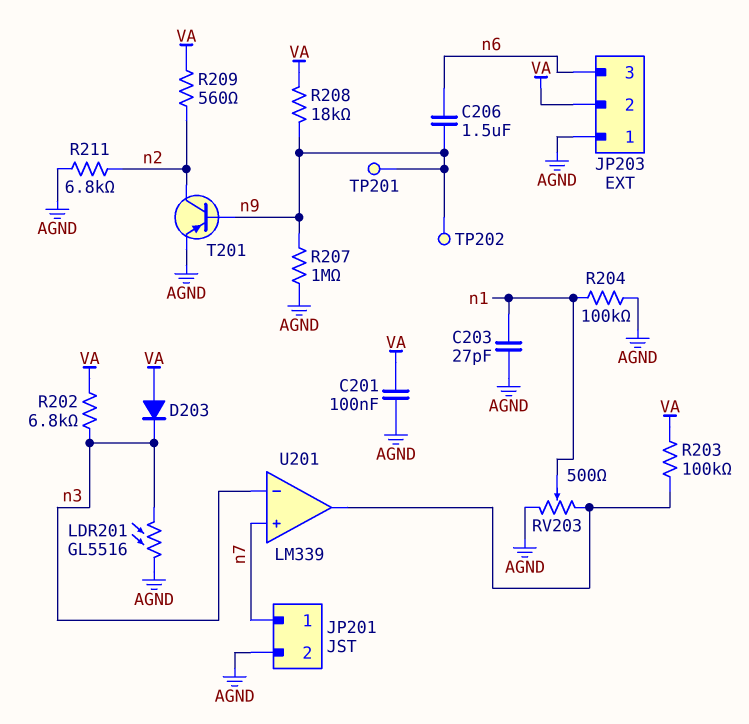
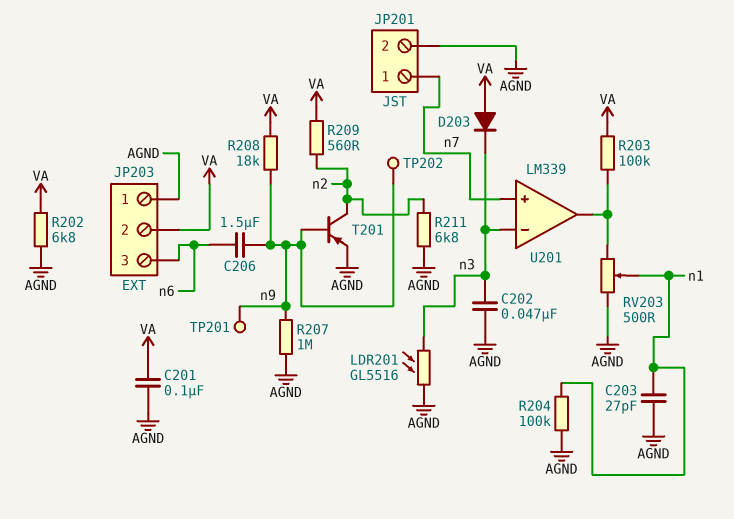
C202: none -> 47nF (AGND, n3)
R202: 6.8k (VA, n3) -> 6.8k (AGND, VA)

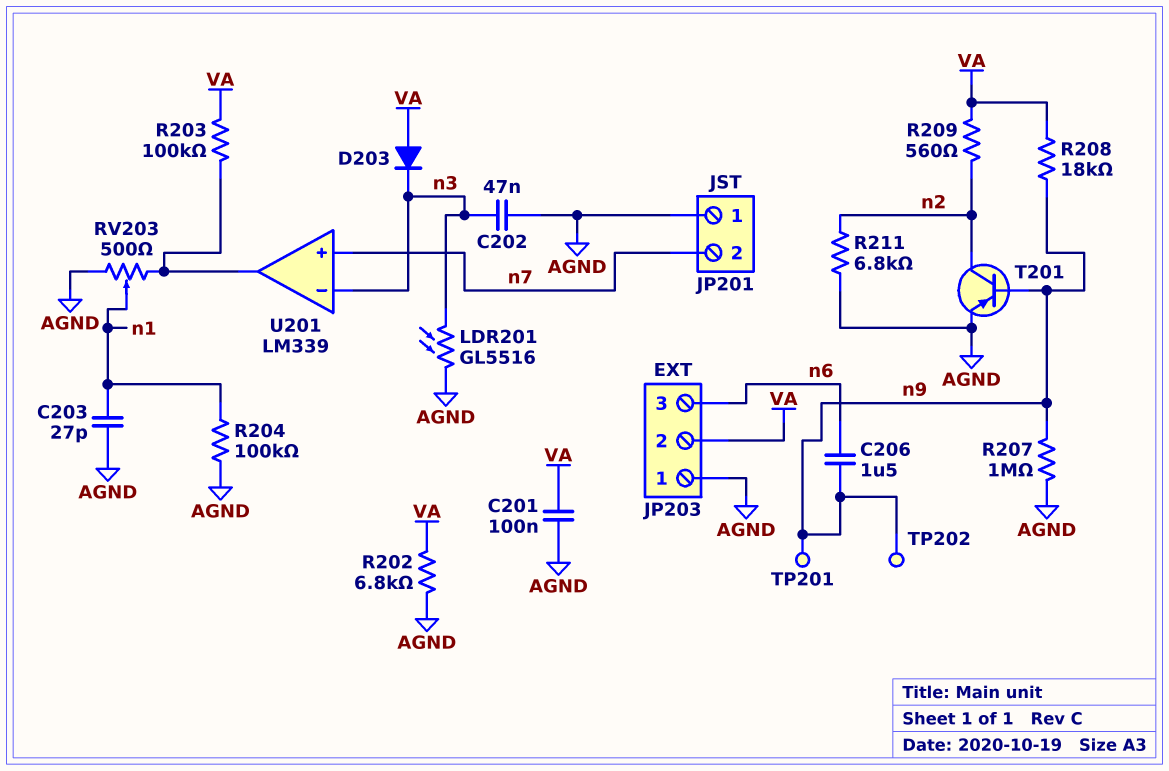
JP201 pin 1: n7 -> AGND
JP201 pin 2: AGND -> n7

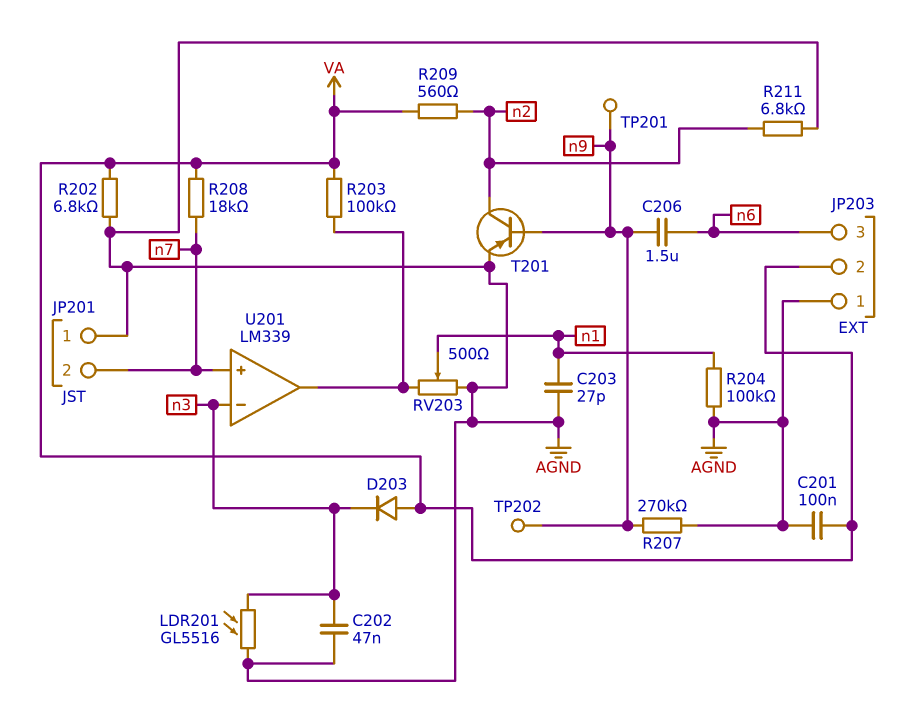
R207: 1M (AGND, n9) -> 270k (AGND, n9)
R208: 18k (VA, n9) -> 18k (VA, n7)

